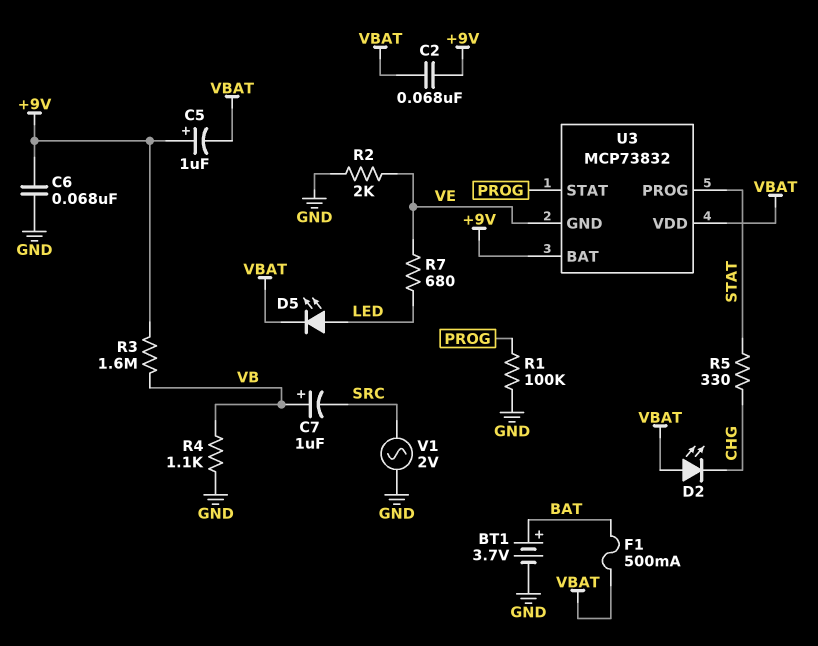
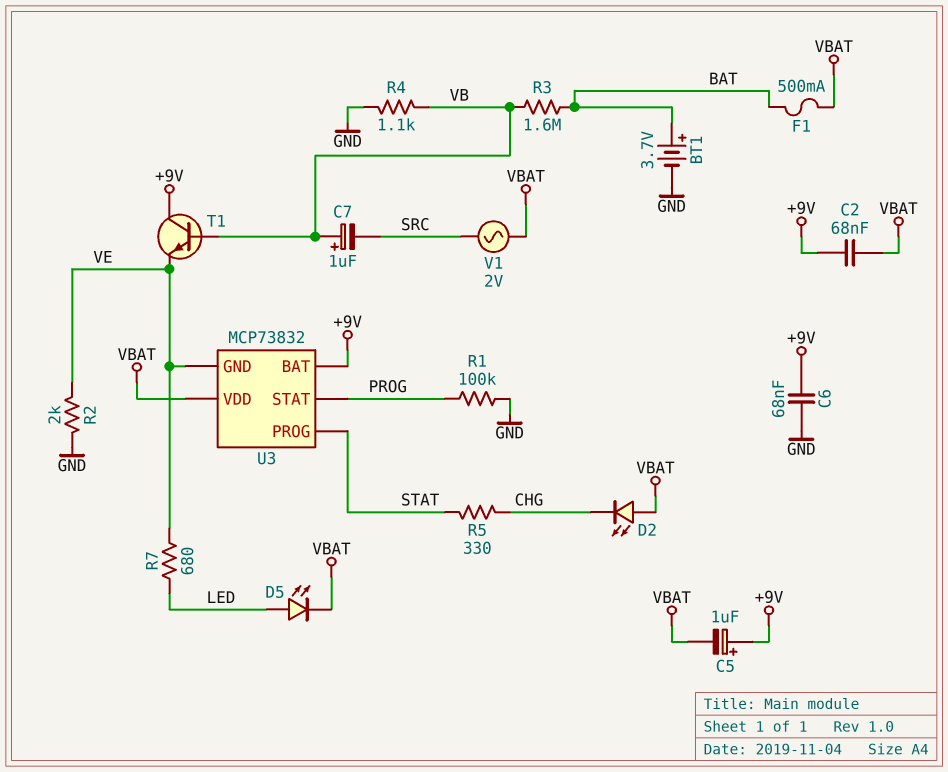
R3: 1.6M (+9V, VB) -> 1.6M (BAT, VB)
T1: none -> NPN (B VB, C +9V, E VE)
V1: AC 2V (GND, SRC) -> AC 2V (SRC, VBAT)

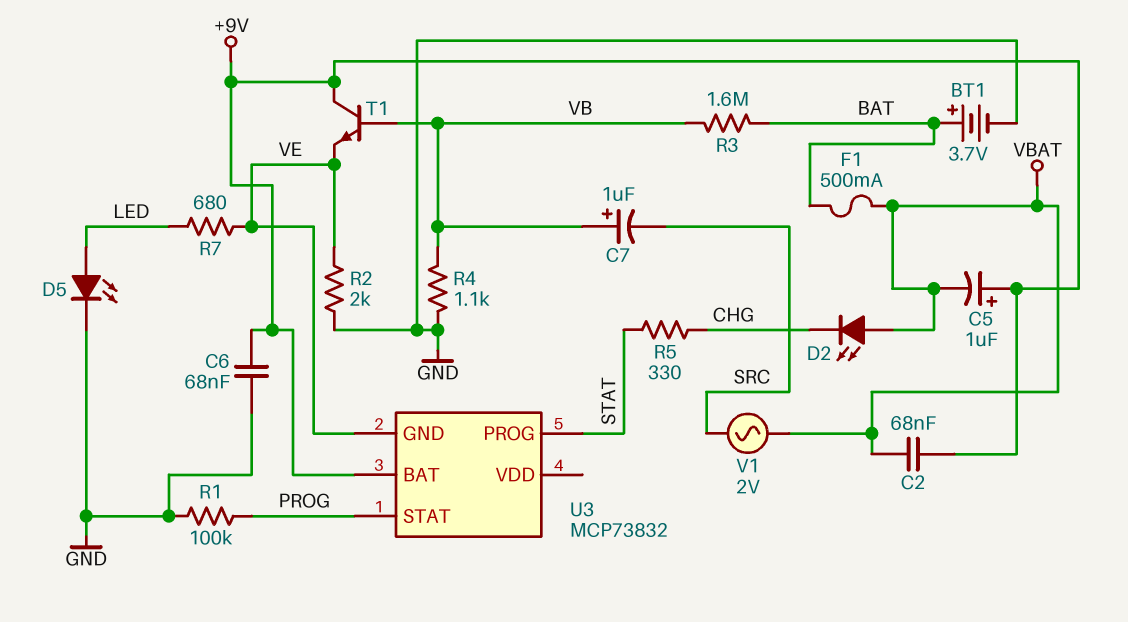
D5: LED (A LED, K VBAT) -> LED (A LED, K GND)
U3 pin VDD: VBAT -> none

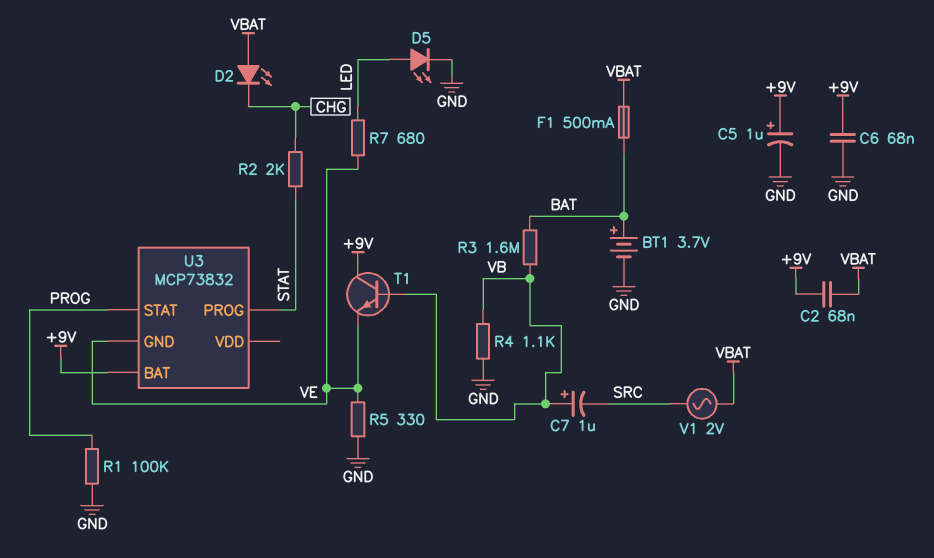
C5: 1uF (plus +9V, minus VBAT) -> 1uF (plus +9V, minus GND)
R2: 2k (GND, VE) -> 2k (CHG, STAT)
R5: 330 (CHG, STAT) -> 330 (GND, VE)

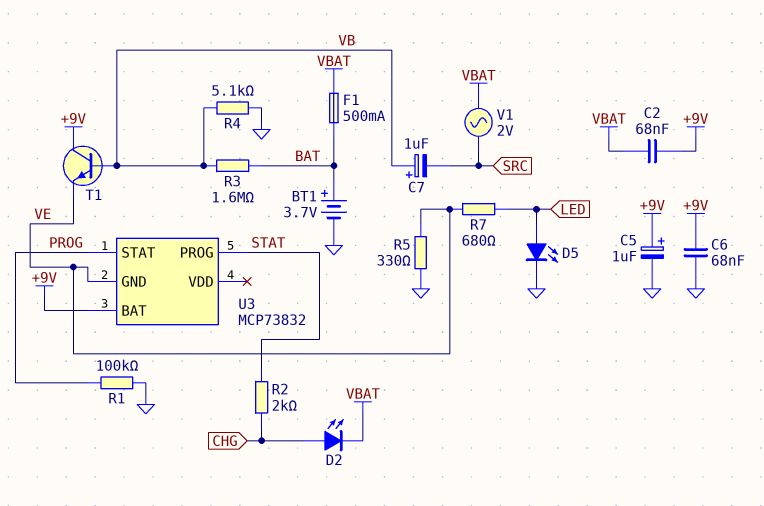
D2: LED (A VBAT, K CHG) -> LED (A CHG, K VBAT)
R4: 1.1k (GND, VB) -> 5.1k (GND, VB)

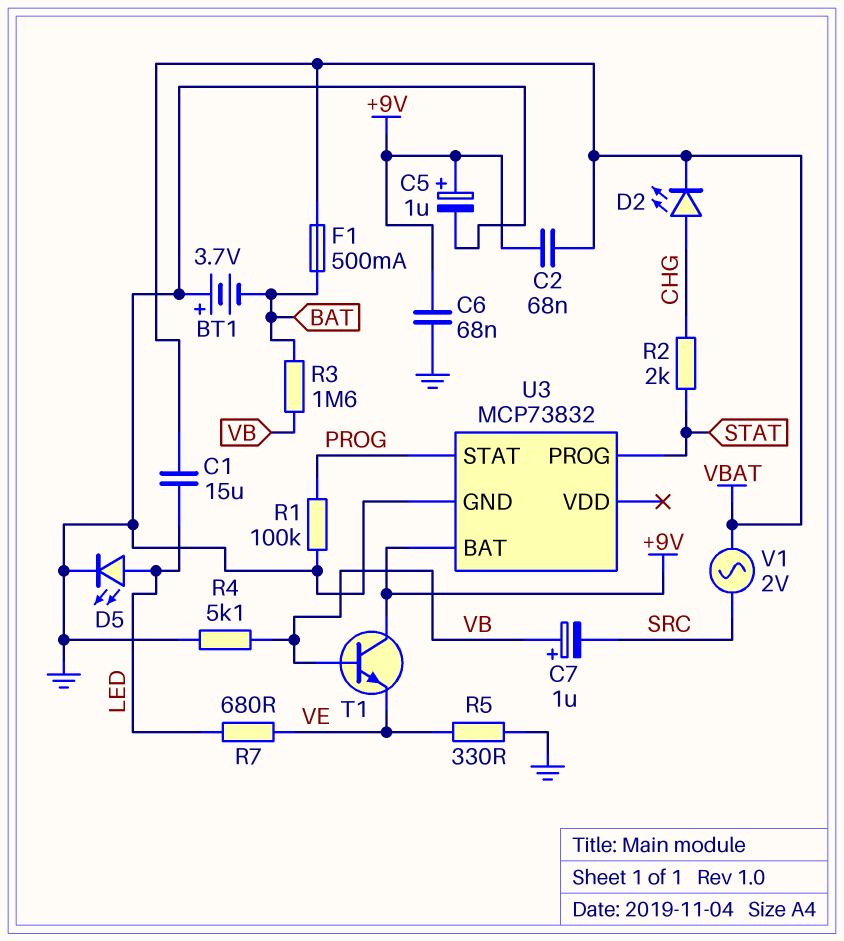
BT1: 3.7V (plus BAT, minus GND) -> 3.7V (plus GND, minus BAT)
C1: none -> 15uF (LED, VBAT)
U3 pin GND: VE -> GND

